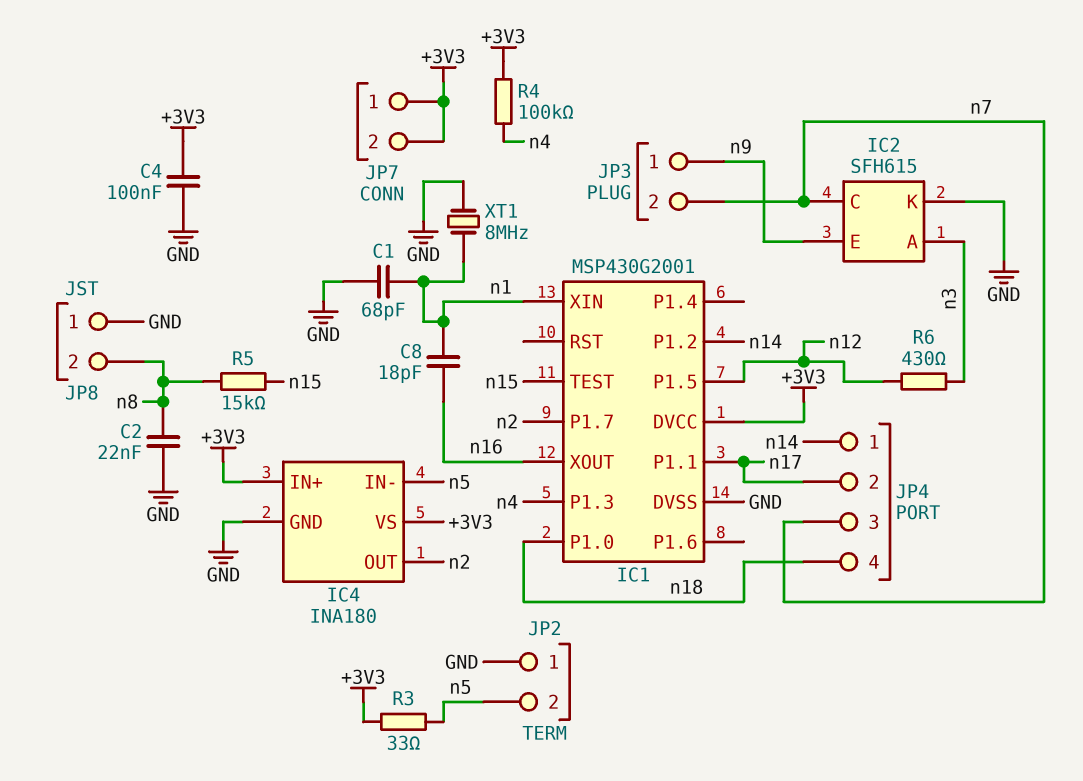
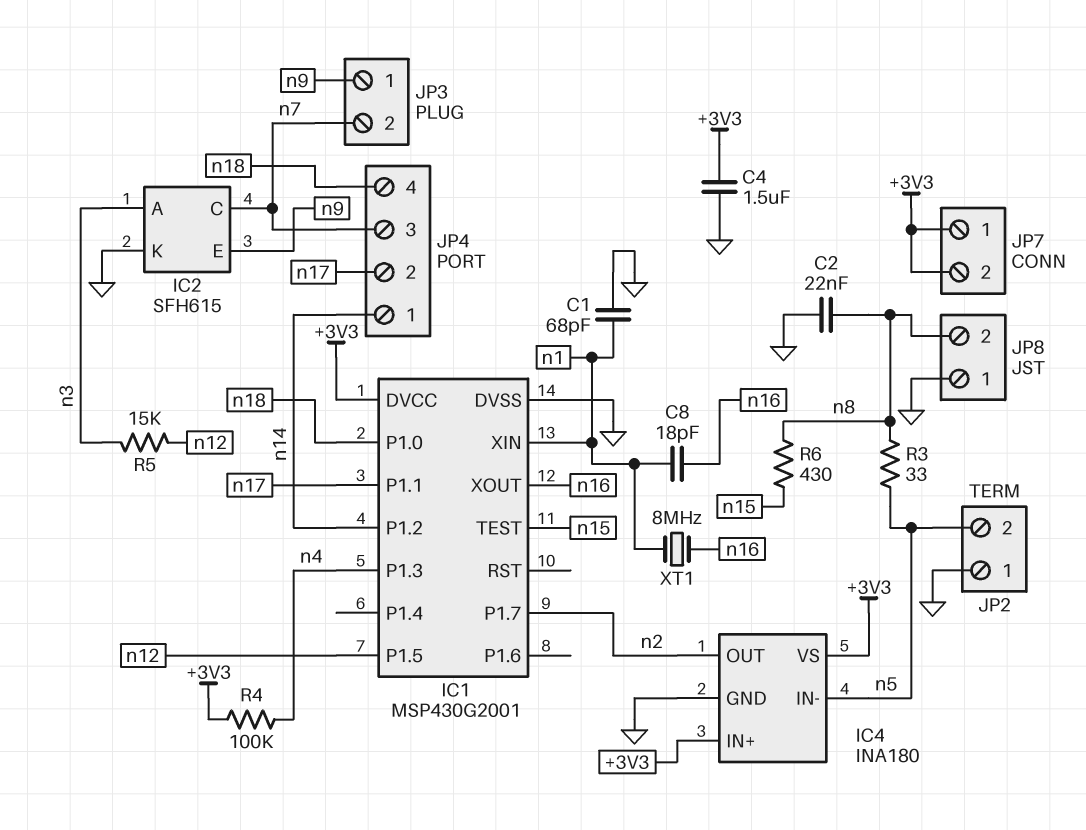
C4: 100nF (+3V3, GND) -> 1.5uF (+3V3, GND)
R3: 33 (+3V3, n5) -> 33 (n5, n8)
R5: 15k (n8, n15) -> 15k (n3, n12)
R6: 430 (n3, n12) -> 430 (n8, n15)
XT1: 8MHz (GND, n1) -> 8MHz (n1, n16)

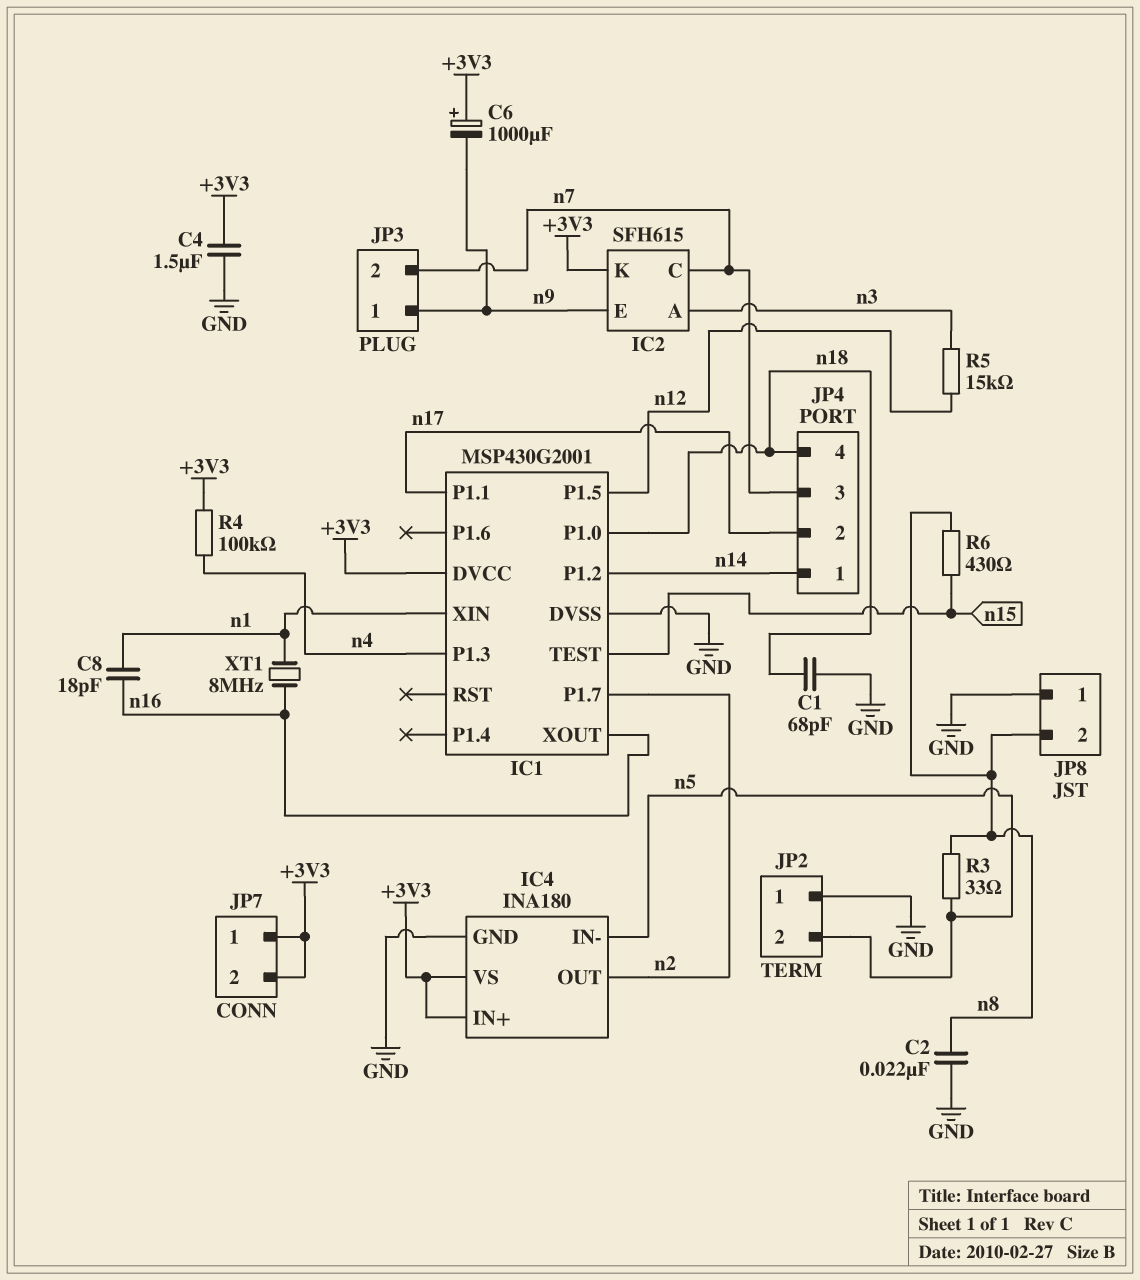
C1: 68pF (GND, n1) -> 68pF (GND, n18)
C6: none -> 1000uF (plus +3V3, minus n9)
IC2 pin K: GND -> +3V3

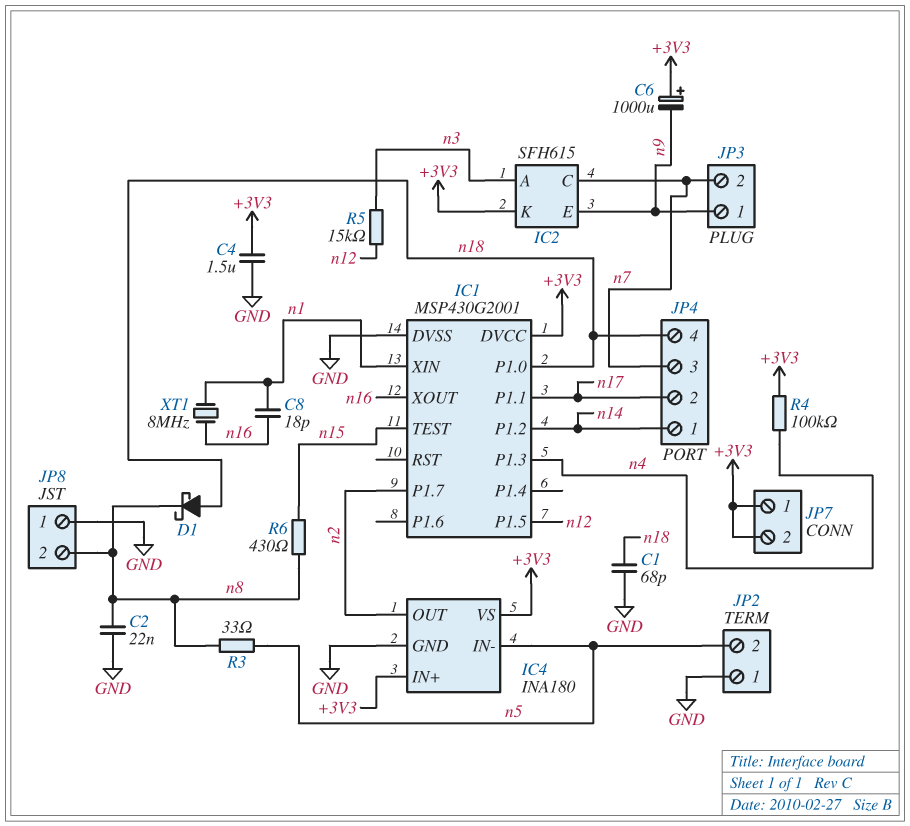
D1: none -> schottky (A n18, K n8)

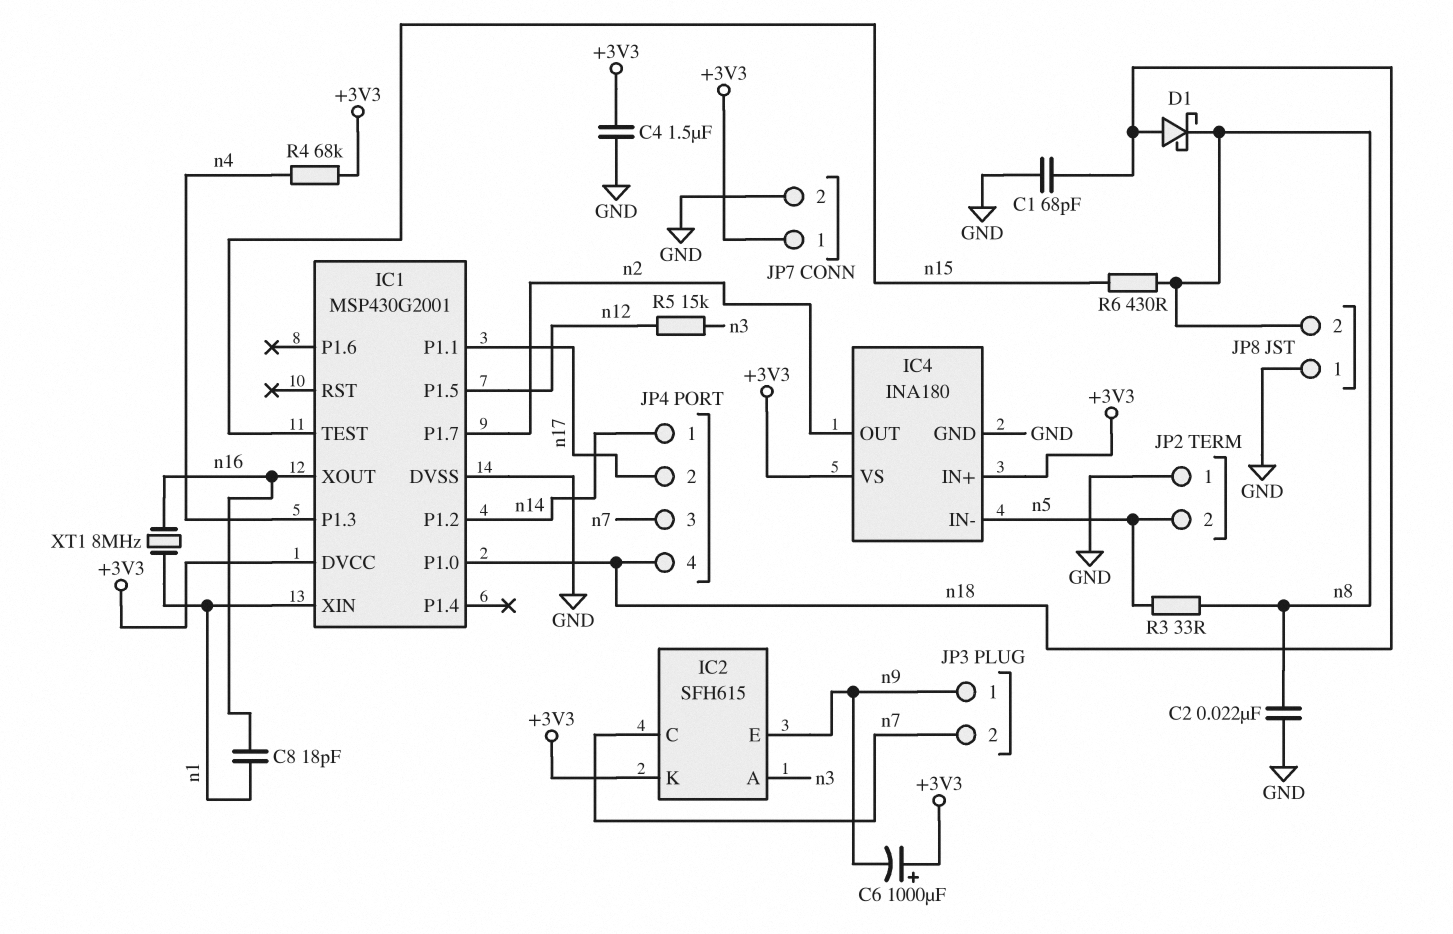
JP7 pin 2: +3V3 -> GND
R4: 100k (+3V3, n4) -> 68k (+3V3, n4)

